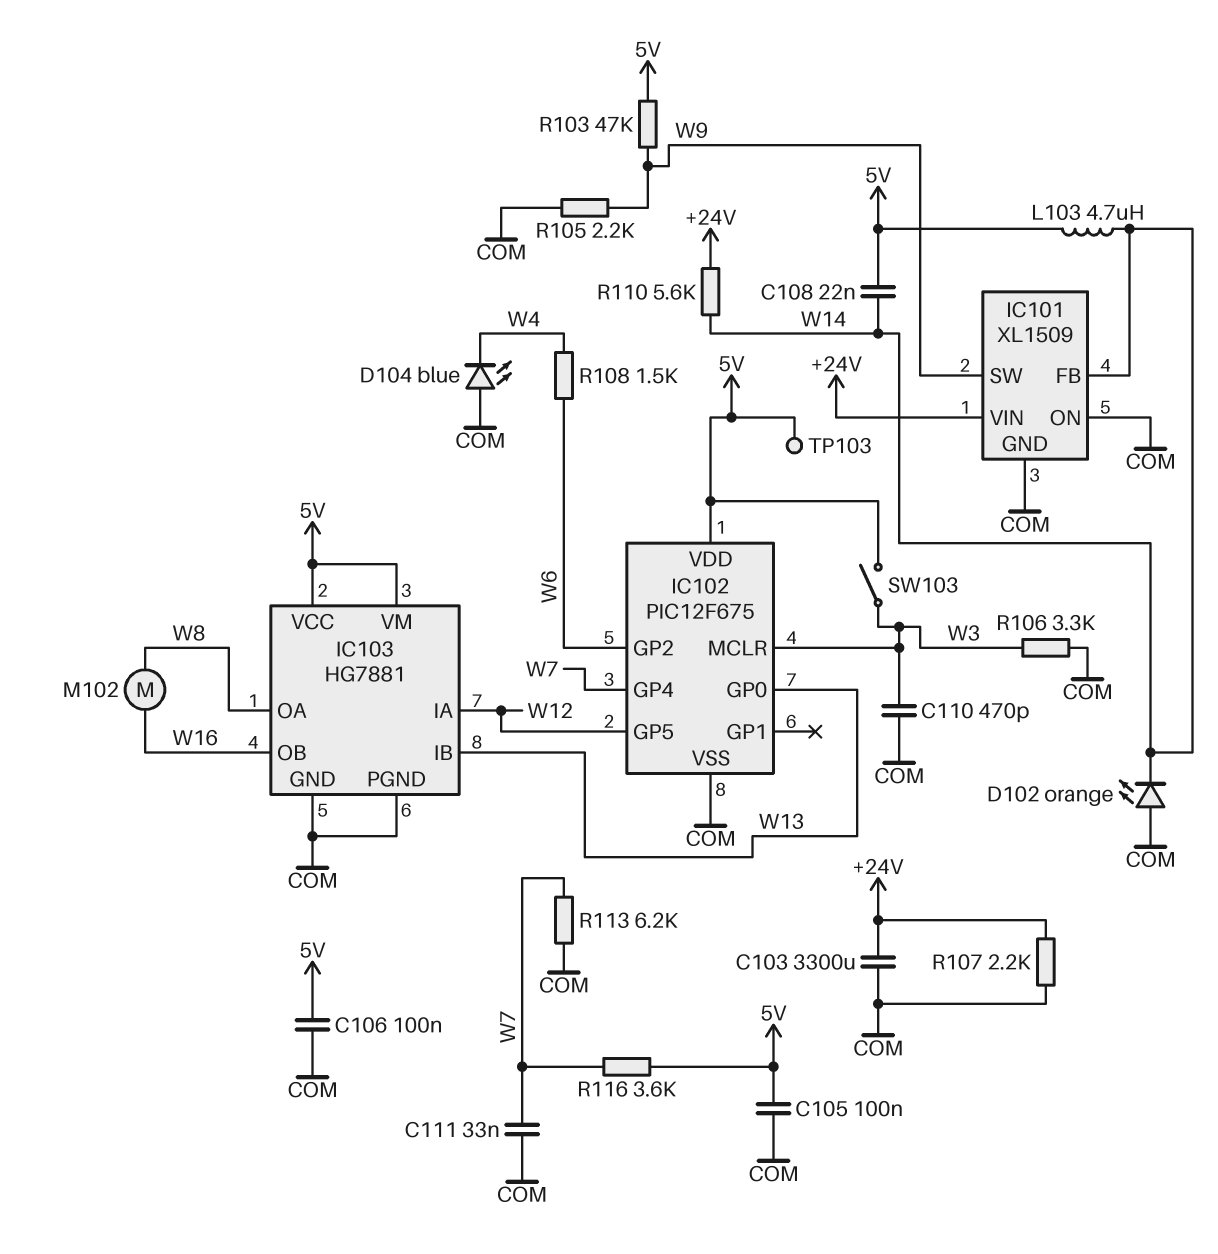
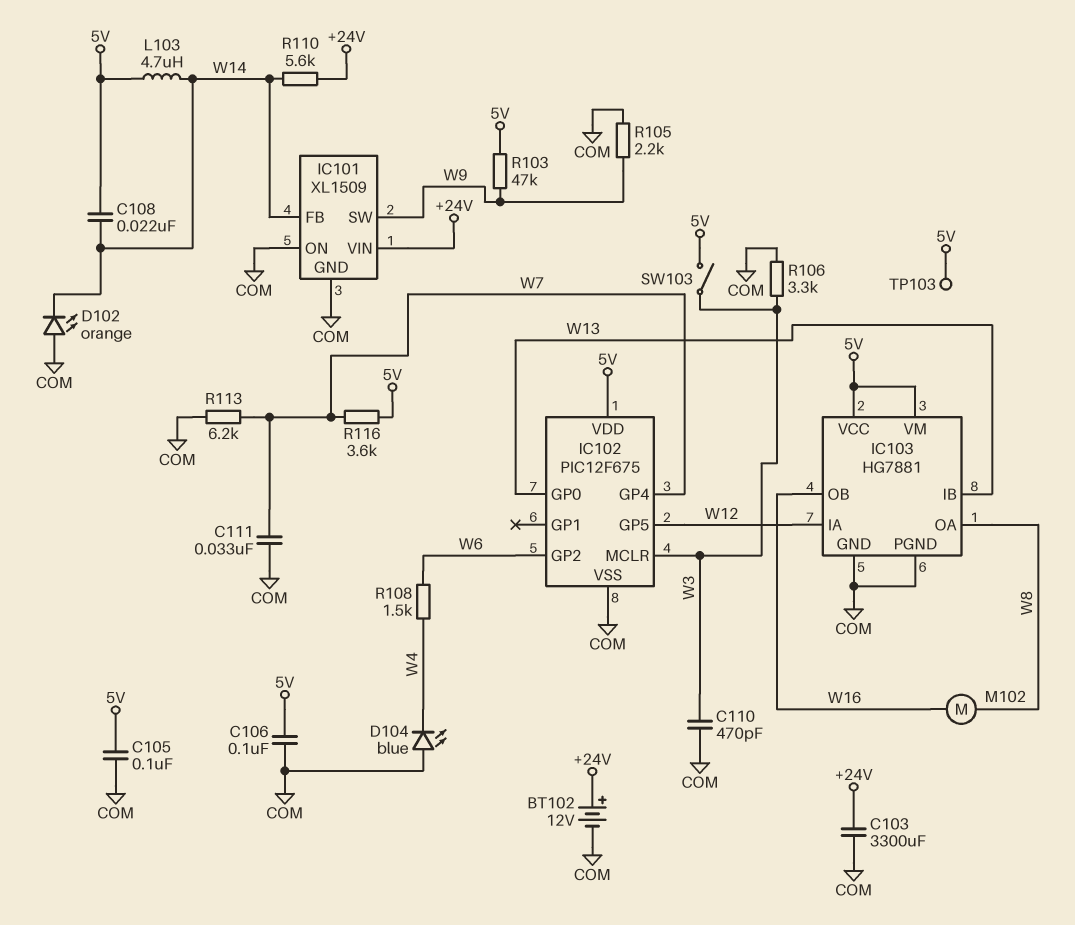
BT102: none -> 12V (plus +24V, minus COM)
R107: 2.2k (+24V, COM) -> none

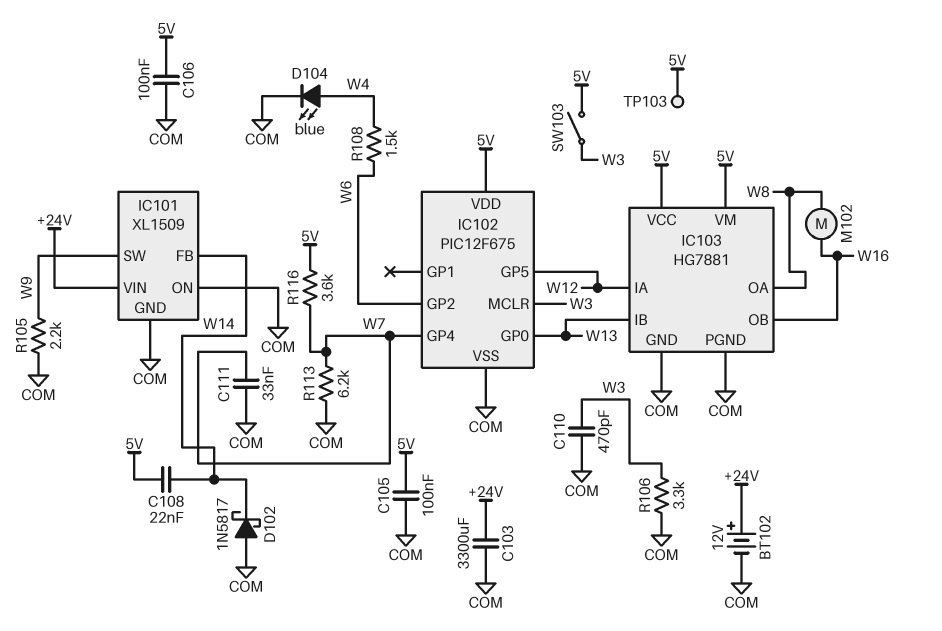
D102: LED orange (A COM, K W14) -> schottky 1N5817 (A COM, K W14)
D104: LED blue (A COM, K W4) -> LED blue (A W4, K COM)
L103: 4.7uH (5V, W14) -> none
R103: 47k (5V, W9) -> none
R110: 5.6k (+24V, W14) -> none

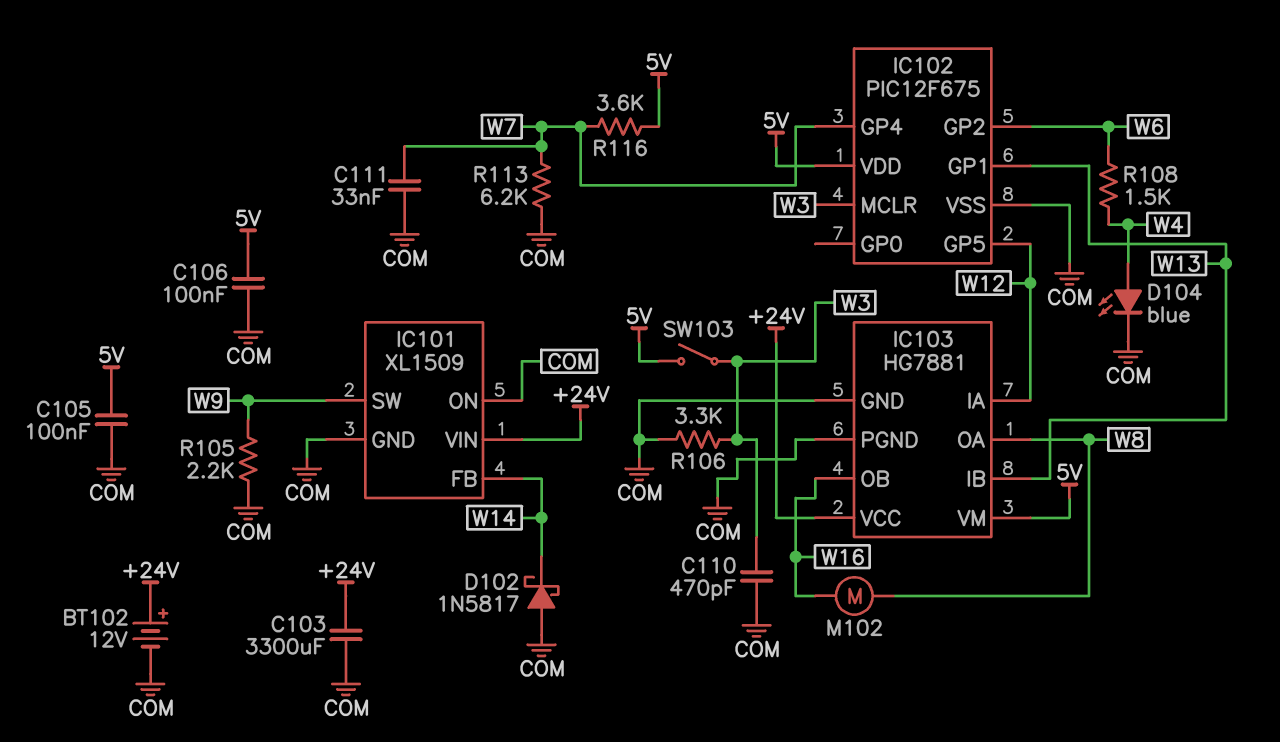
C108: 22nF (5V, W14) -> none
IC102 pin GP0: W13 -> none
IC102 pin GP1: none -> W13
IC103 pin VCC: 5V -> +24V
TP103: test point (5V) -> none

